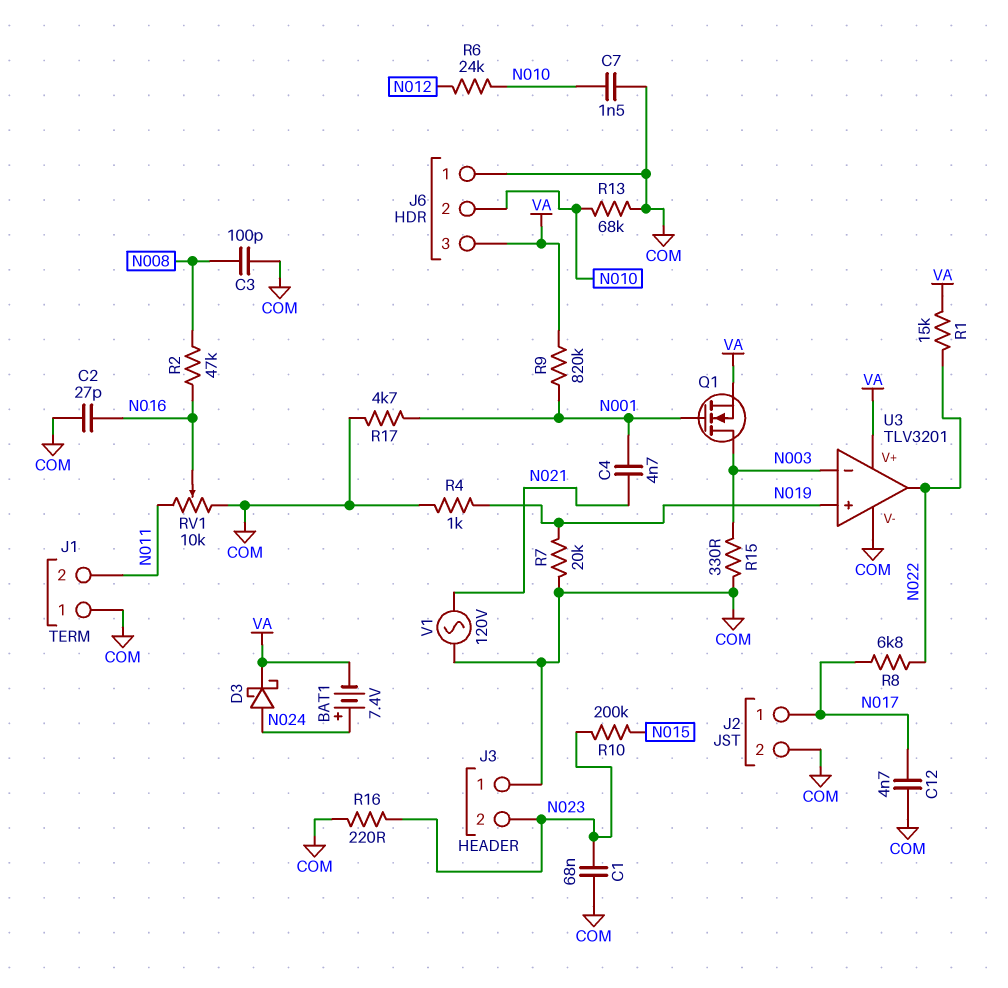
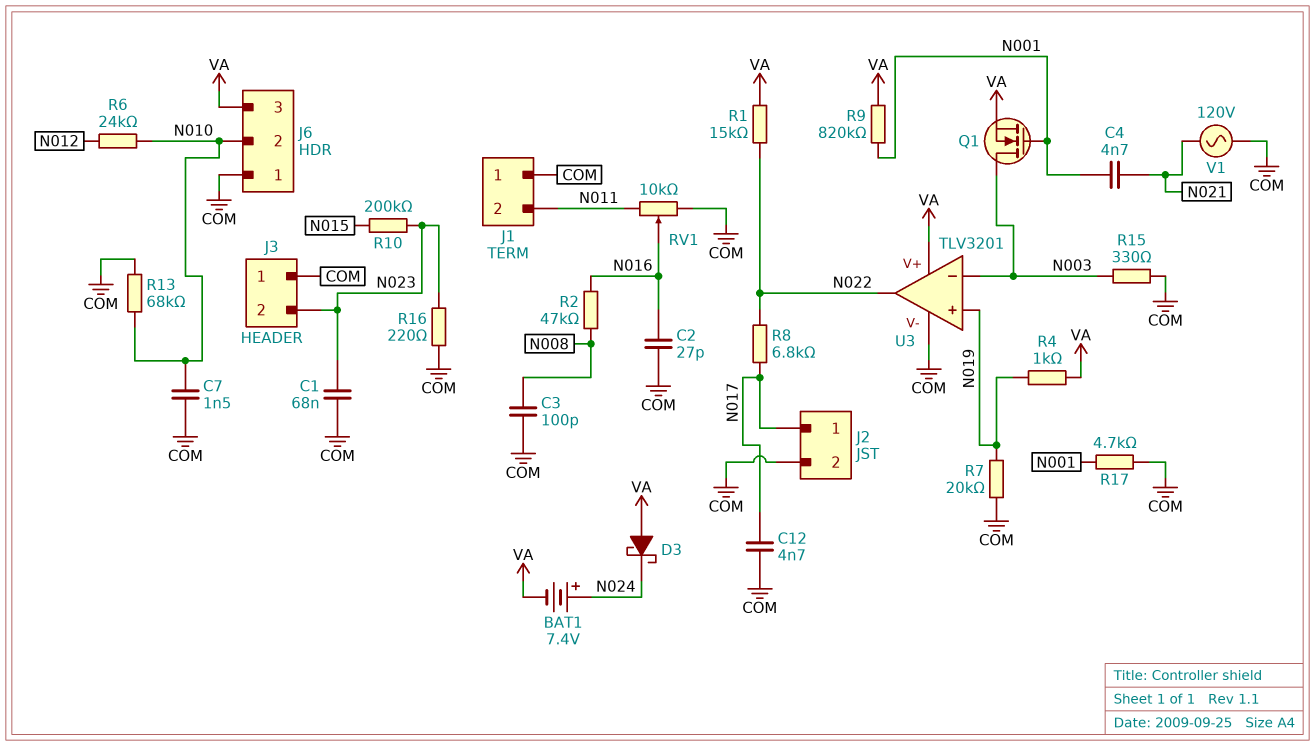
D3: schottky (A N024, K VA) -> schottky (A VA, K N024)
R4: 1k (COM, N019) -> 1k (N019, VA)

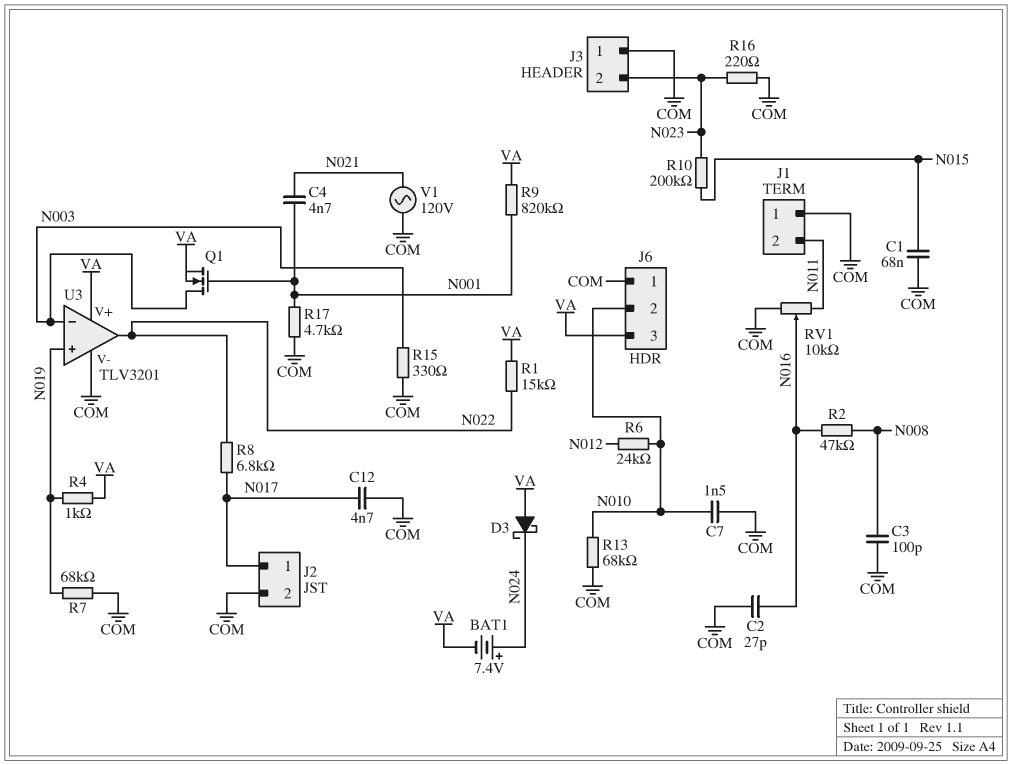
C1: 68nF (COM, N023) -> 68nF (COM, N015)
R7: 20k (COM, N019) -> 68k (COM, N019)

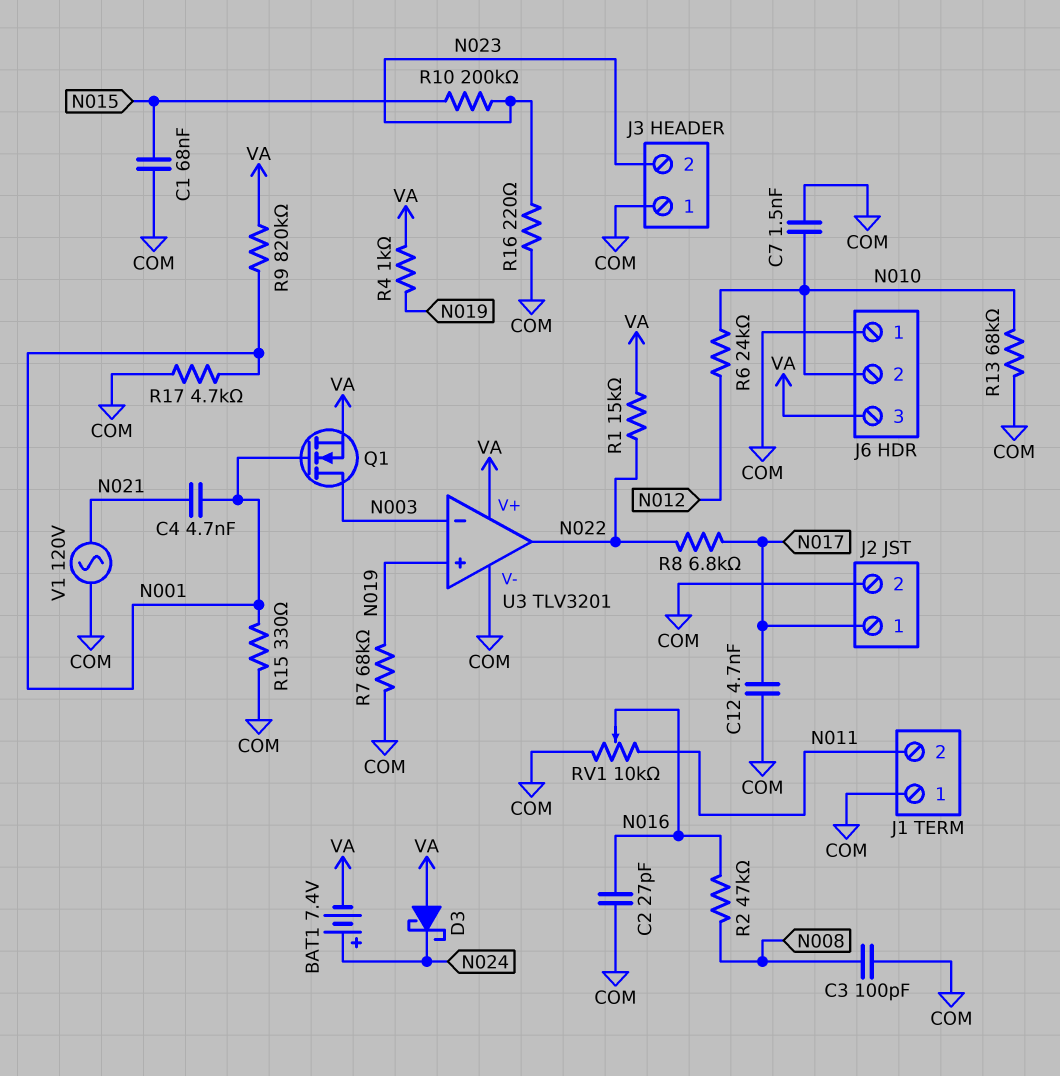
R15: 330 (COM, N003) -> 330 (COM, N001)

